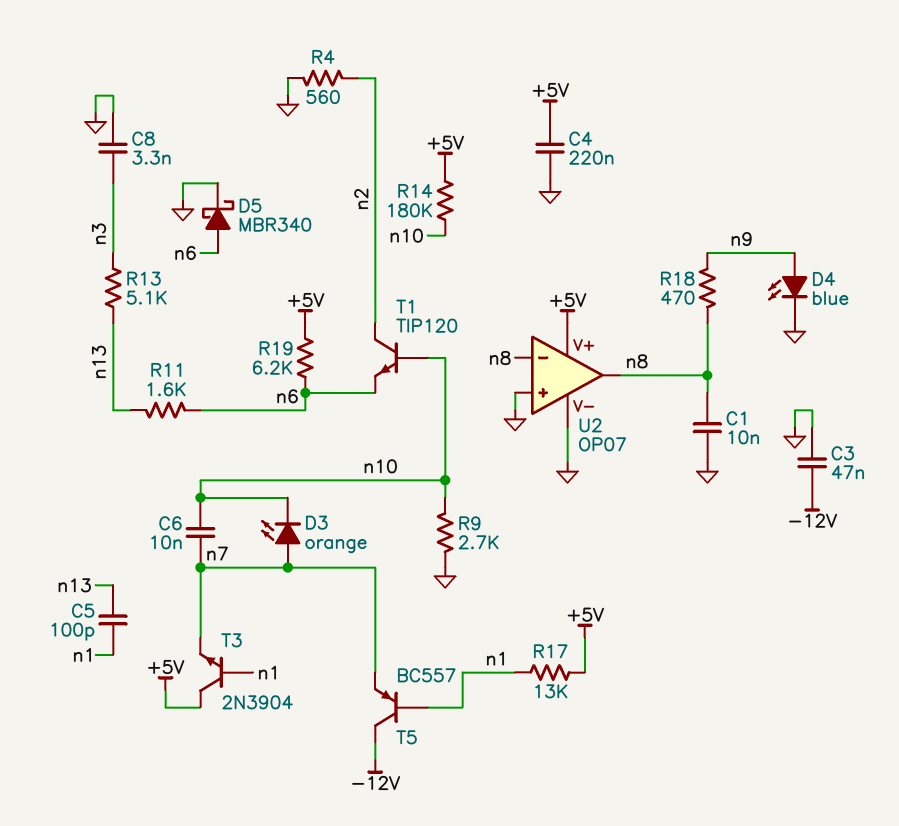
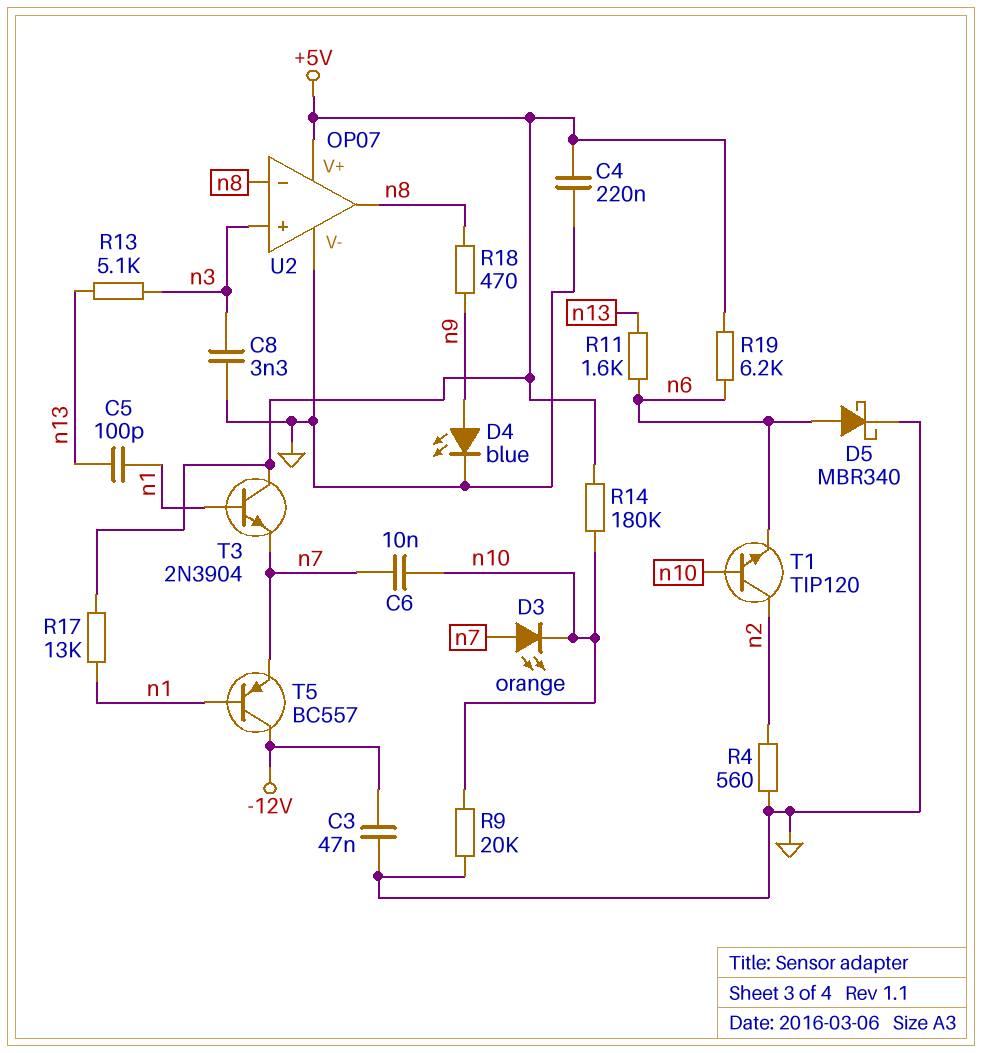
C1: 10nF (GND, n8) -> none
R9: 2.7k (GND, n10) -> 20k (GND, n10)
U2 pin in+: GND -> n3

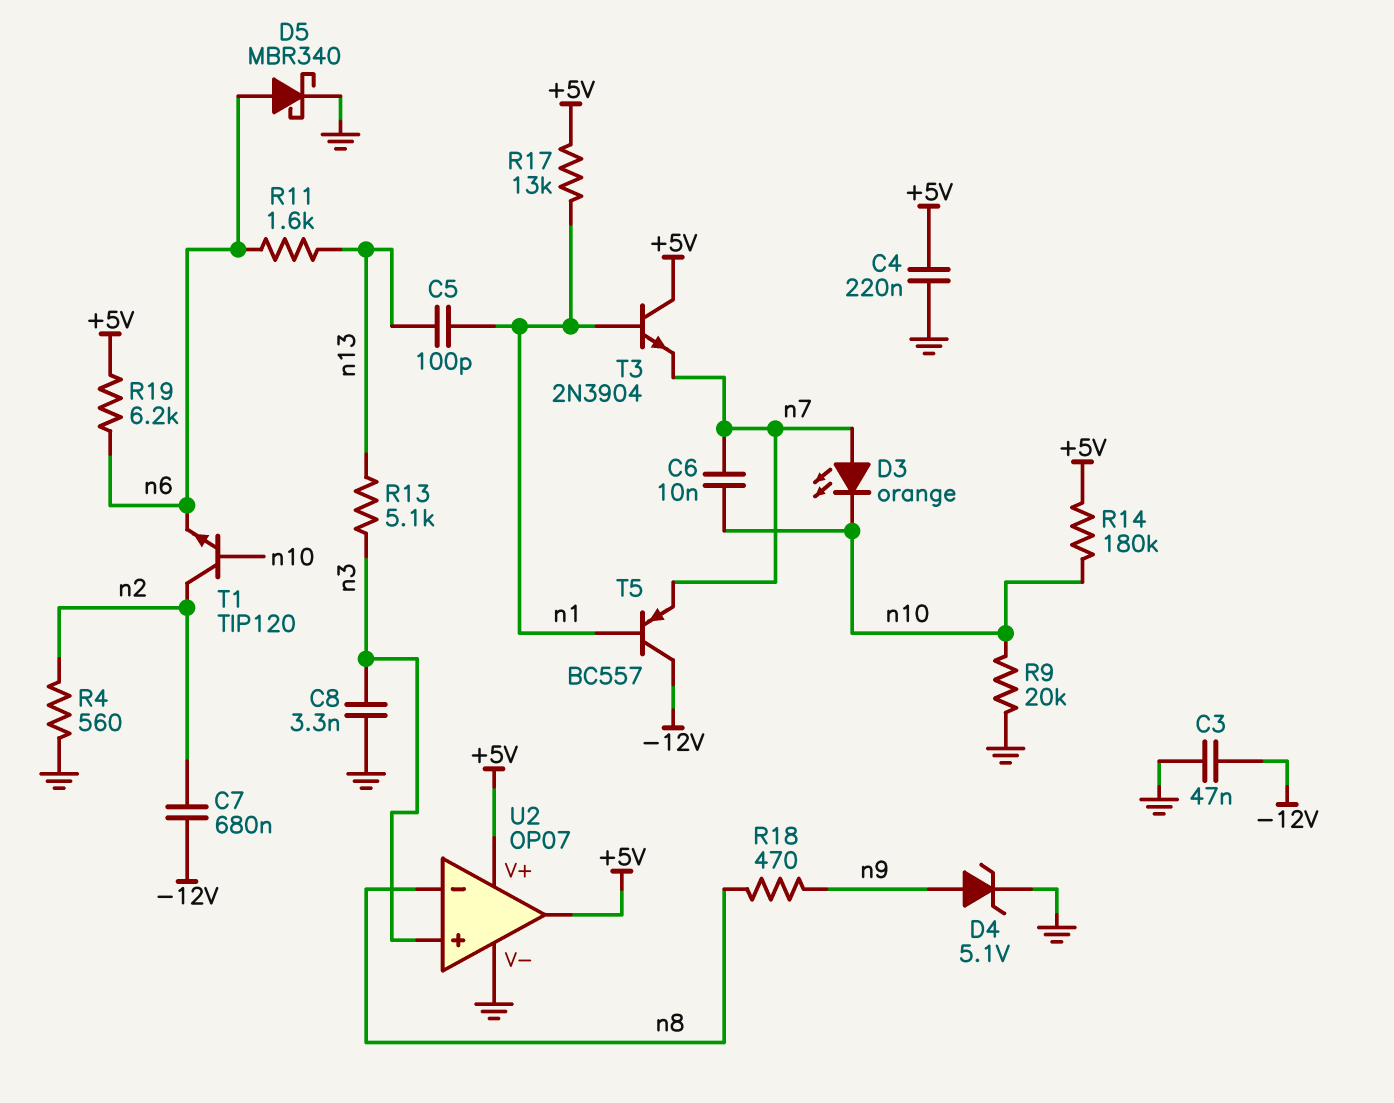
C7: none -> 680nF (-12V, n2)
D4: LED blue (A n9, K GND) -> zener 5.1V (A n9, K GND)
U2 pin out: n8 -> +5V

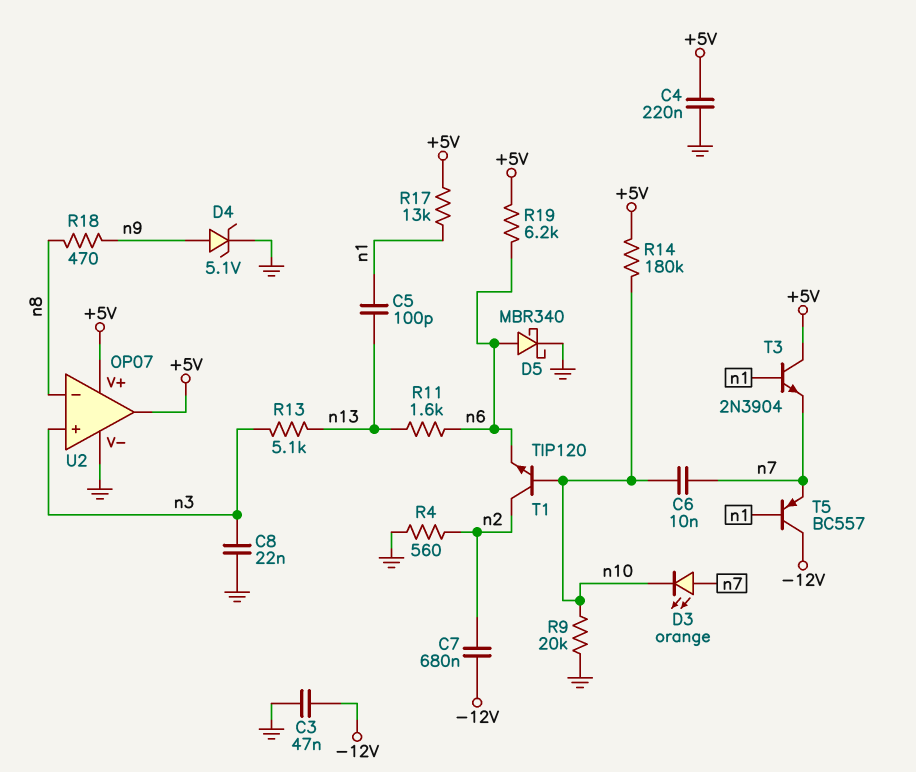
C8: 3.3nF (GND, n3) -> 22nF (GND, n3)

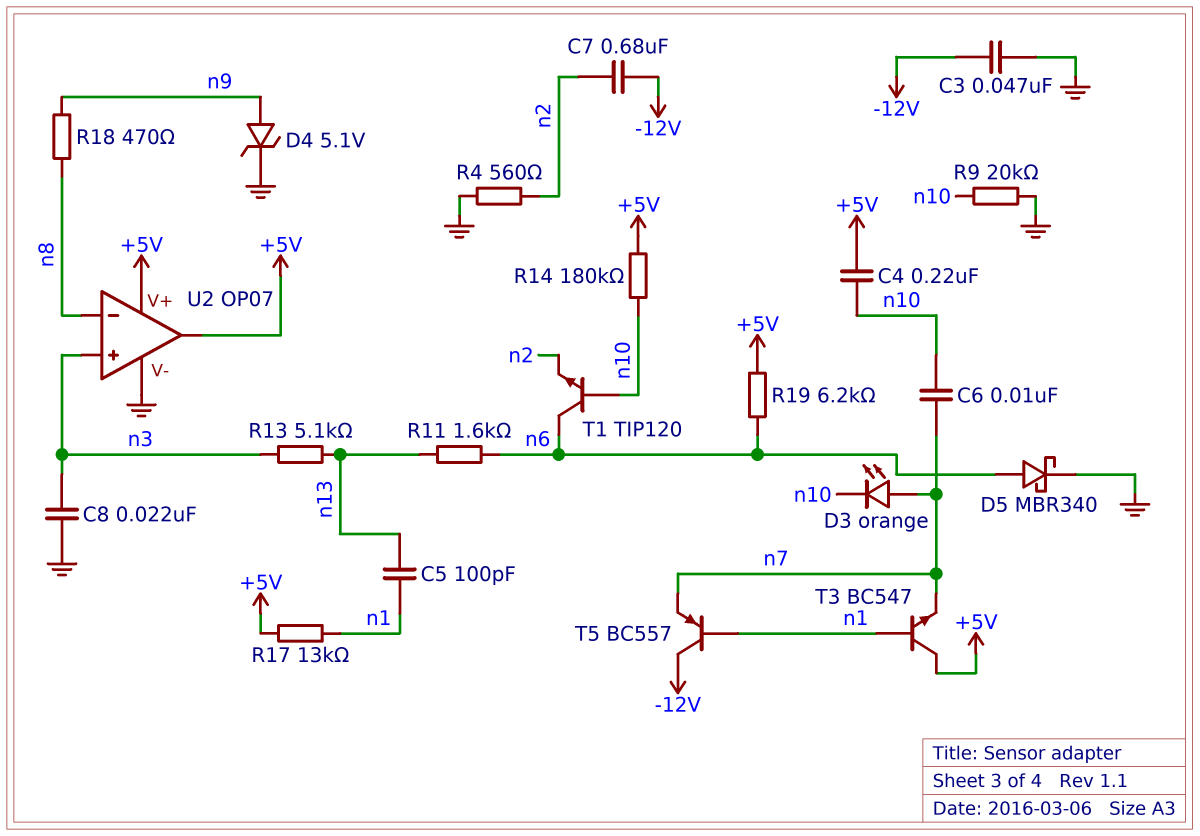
C4: 220nF (+5V, GND) -> 220nF (+5V, n10)
T1: NPN TIP120 (B n10, C n2, E n6) -> NPN TIP120 (B n10, C n6, E n2)
T3: NPN 2N3904 (B n1, C +5V, E n7) -> NPN BC547 (B n1, C +5V, E n7)

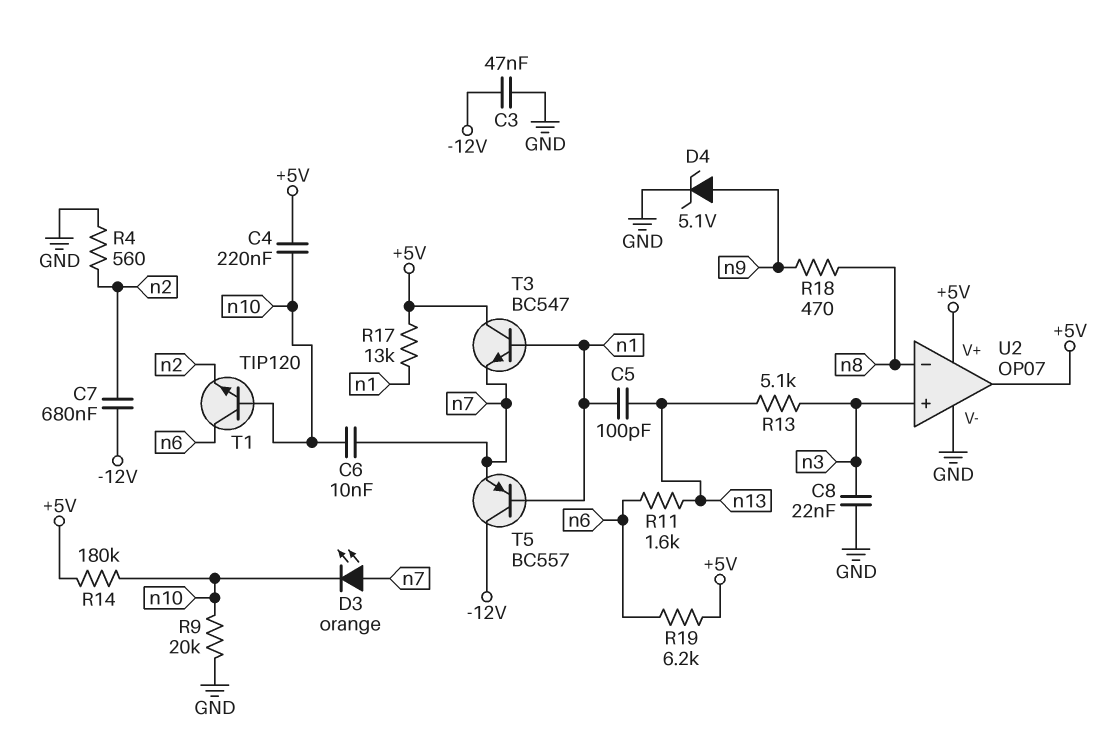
D5: schottky MBR340 (A n6, K GND) -> none

